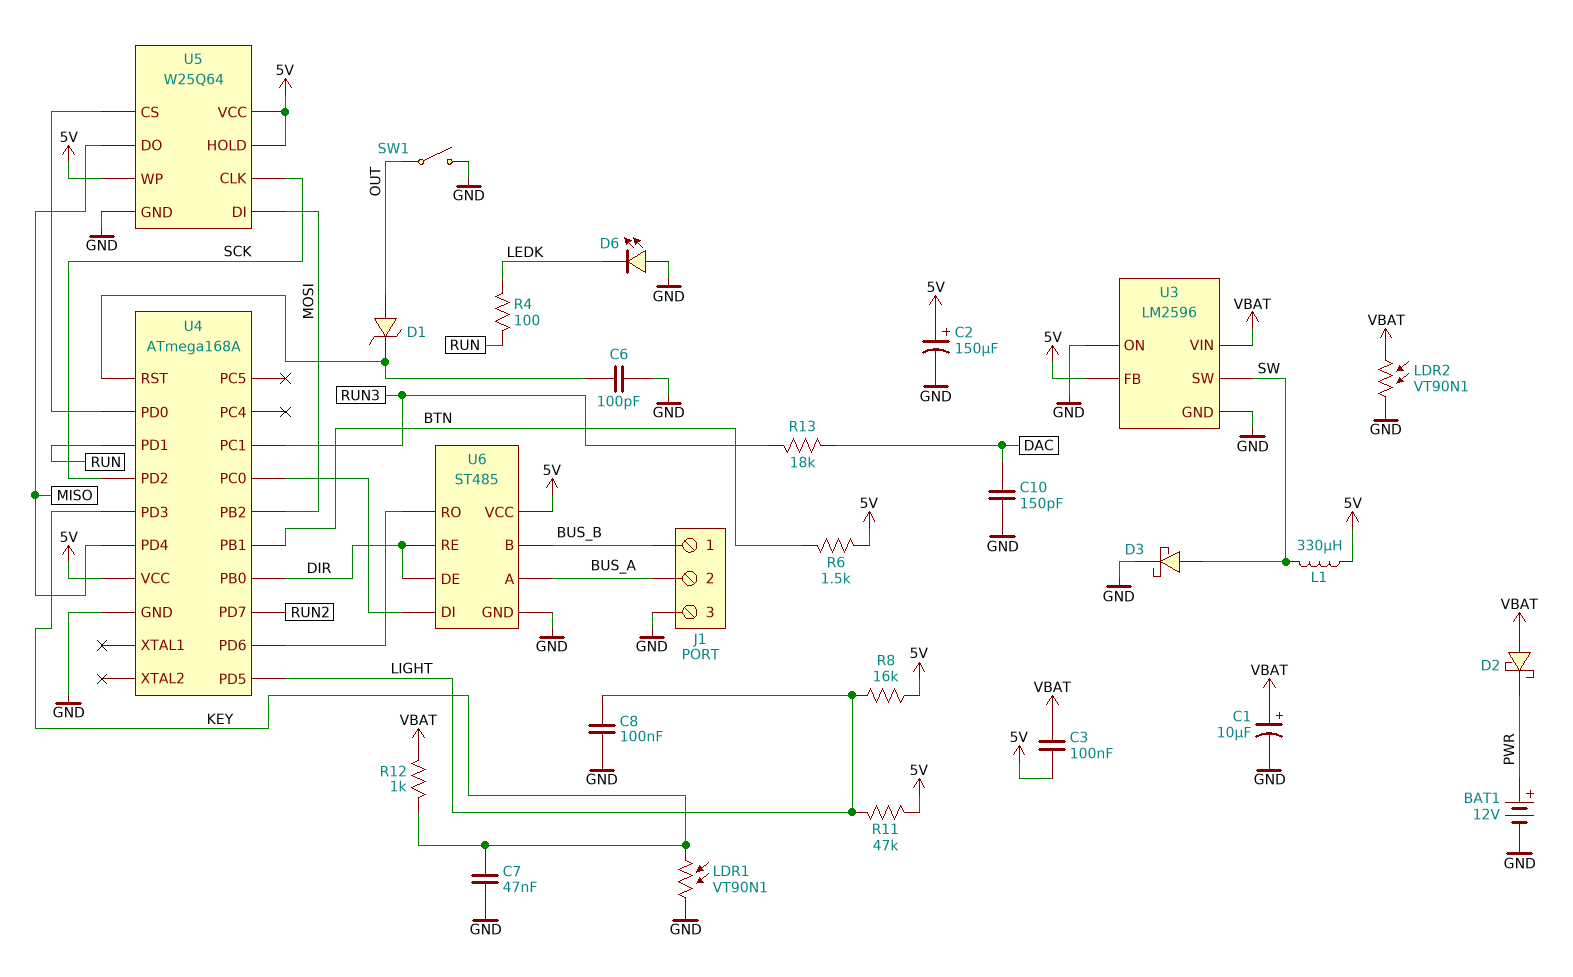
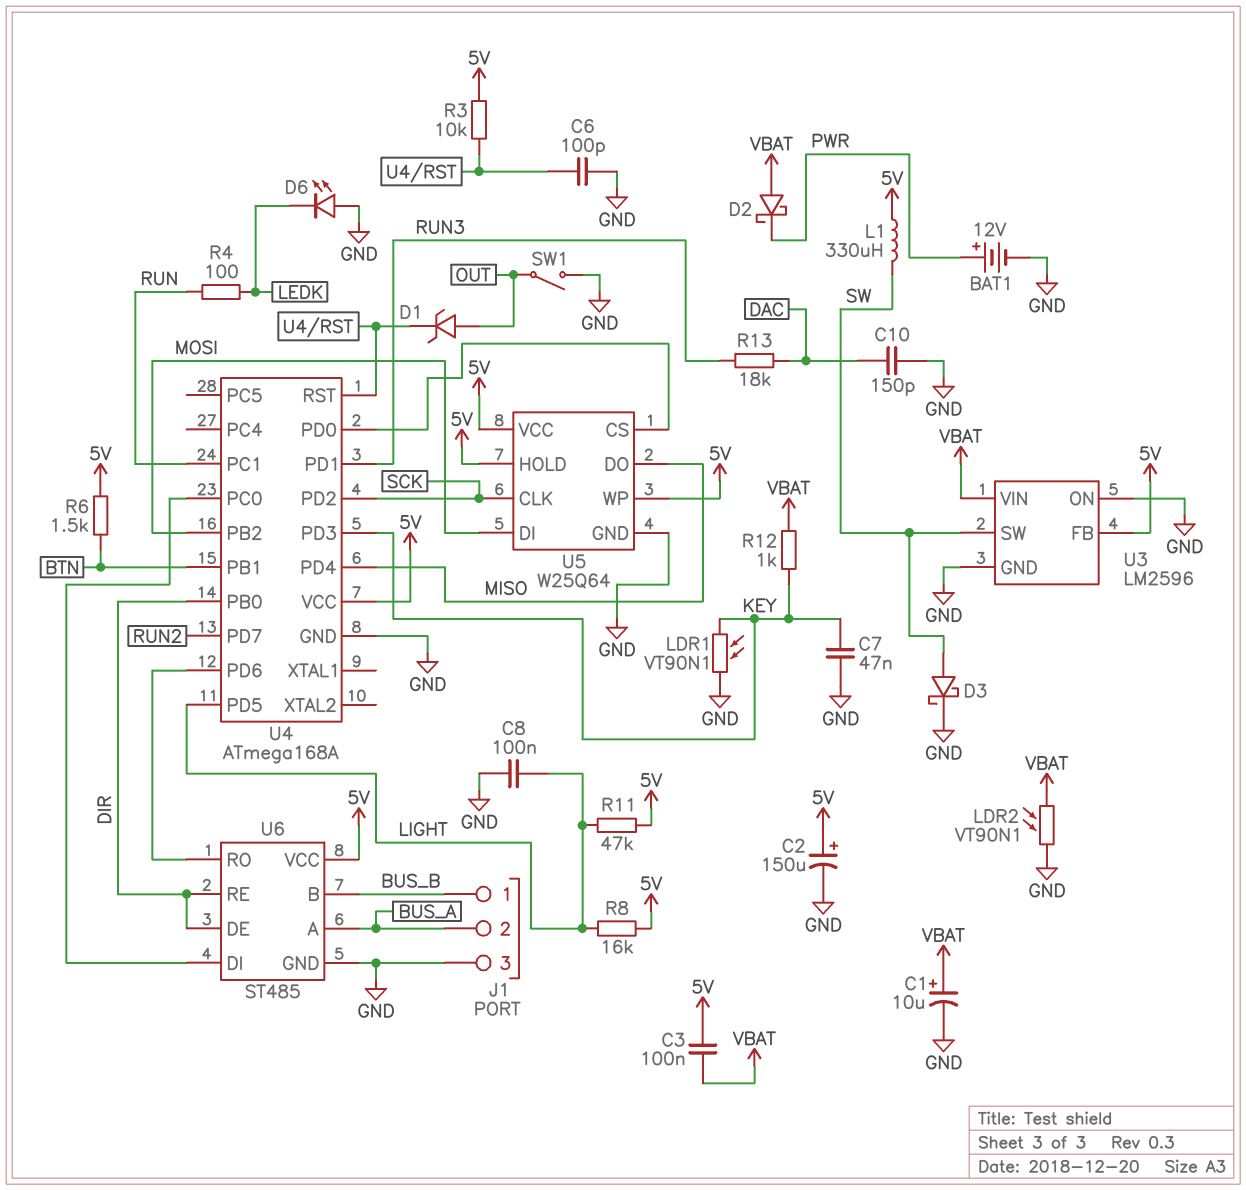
R3: none -> 10k (5V, U4/RST)
U4 pin PC1: RUN3 -> RUN
U4 pin PD1: RUN -> RUN3

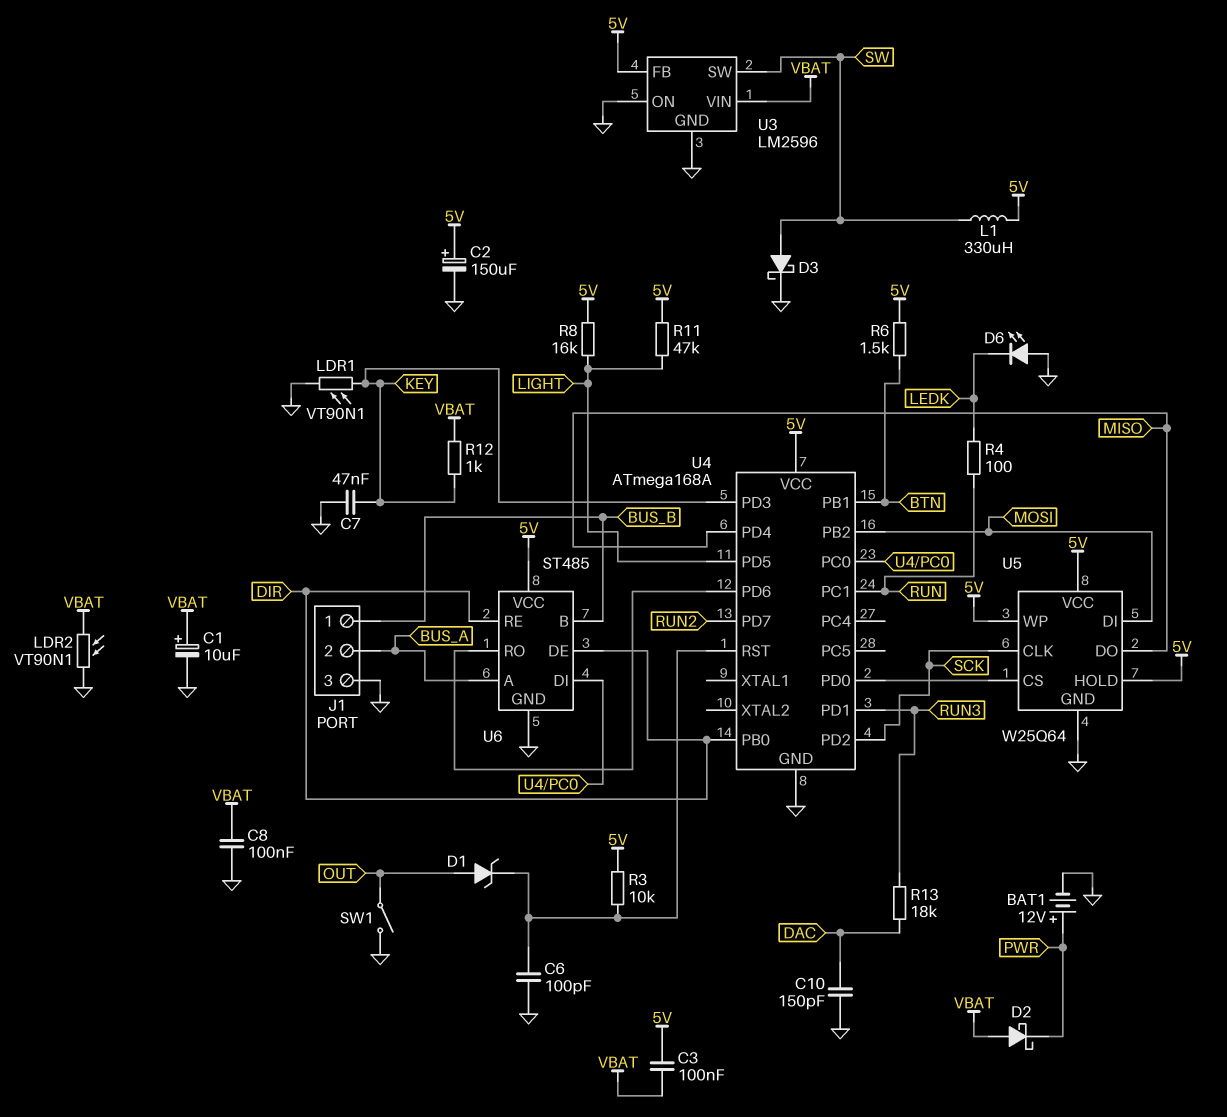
C8: 100nF (GND, LIGHT) -> 100nF (GND, VBAT)

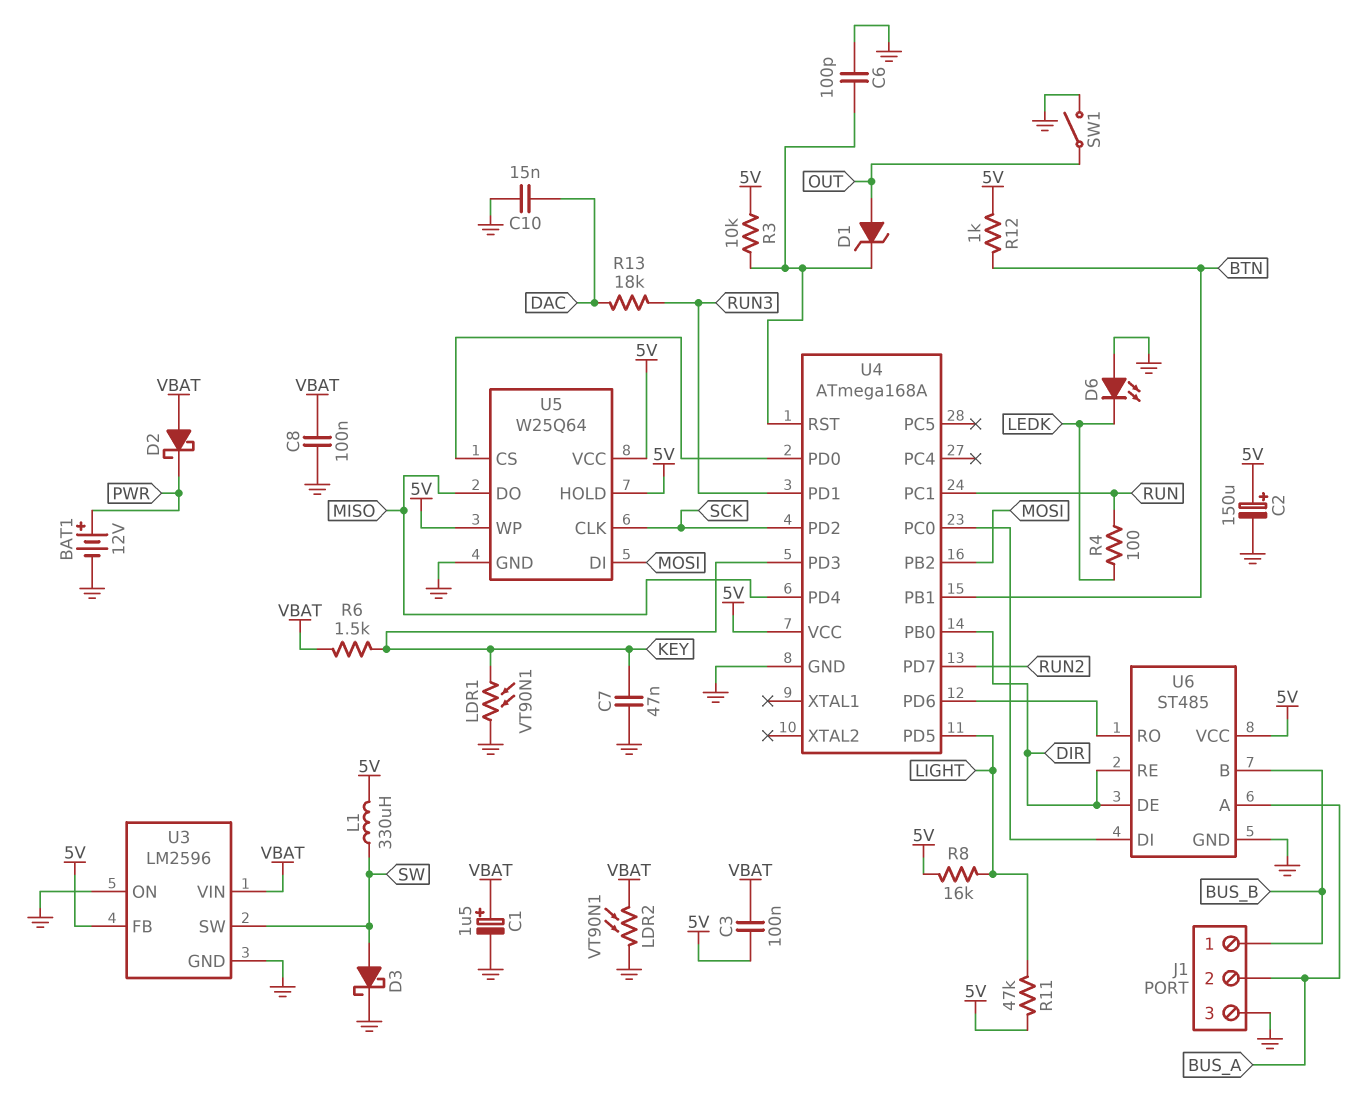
C1: 10uF (plus VBAT, minus GND) -> 1.5uF (plus VBAT, minus GND)
C10: 150pF (DAC, GND) -> 15nF (DAC, GND)
R6: 1.5k (5V, BTN) -> 1.5k (KEY, VBAT)
R12: 1k (KEY, VBAT) -> 1k (5V, BTN)

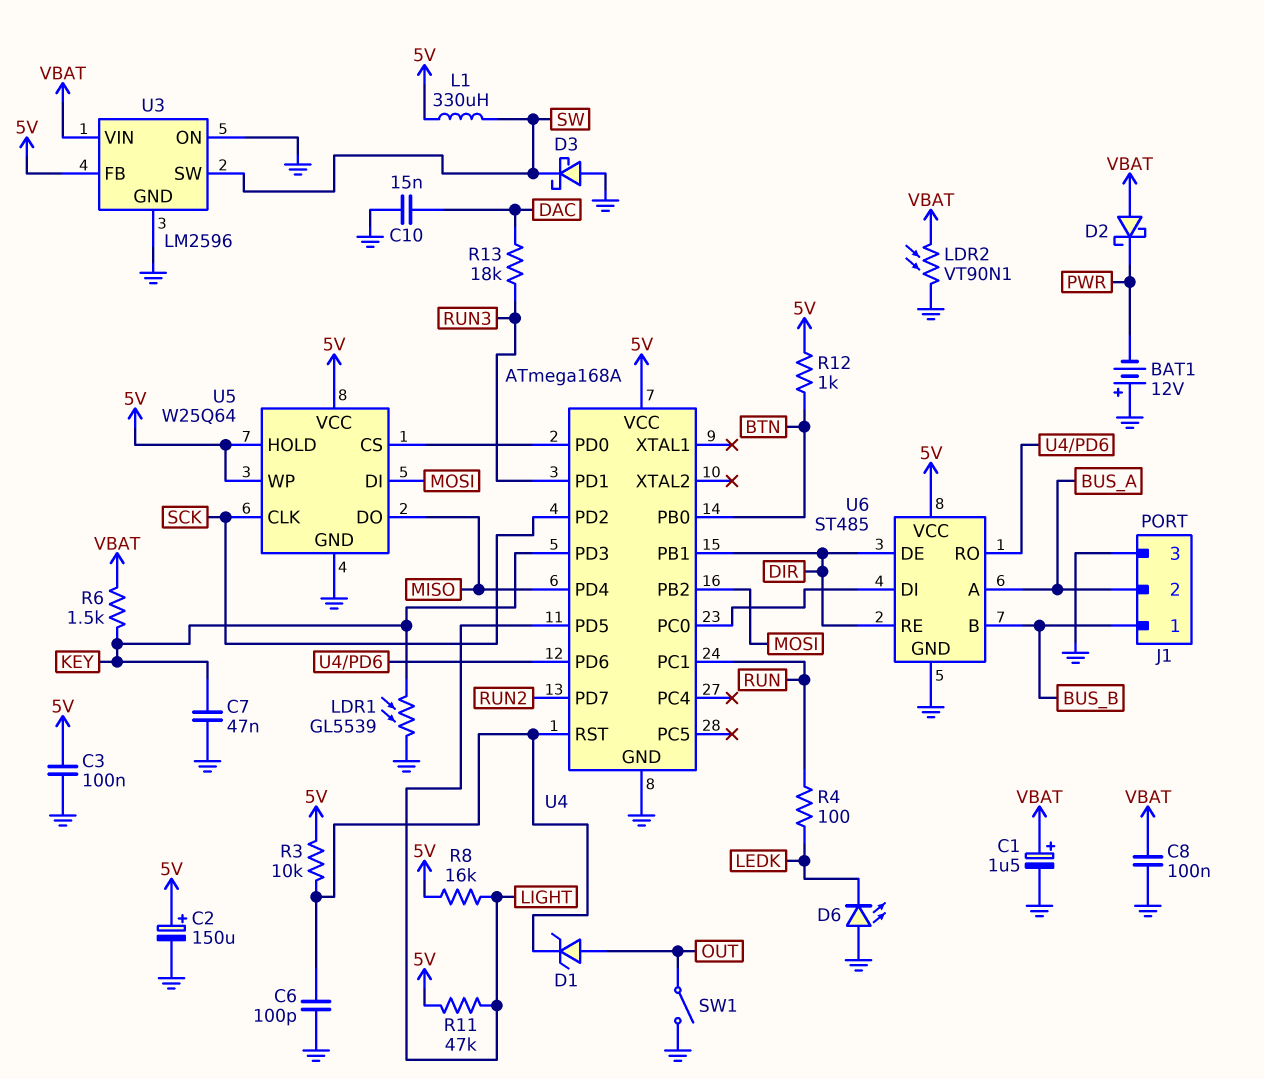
BAT1: 12V (plus PWR, minus GND) -> 12V (plus GND, minus PWR)
C3: 100nF (5V, VBAT) -> 100nF (5V, GND)
D3: schottky (A SW, K GND) -> schottky (A GND, K SW)
LDR1: VT90N1 (GND, KEY) -> GL5539 (GND, KEY)
U4 pin PB0: DIR -> BTN
U4 pin PB1: BTN -> DIR

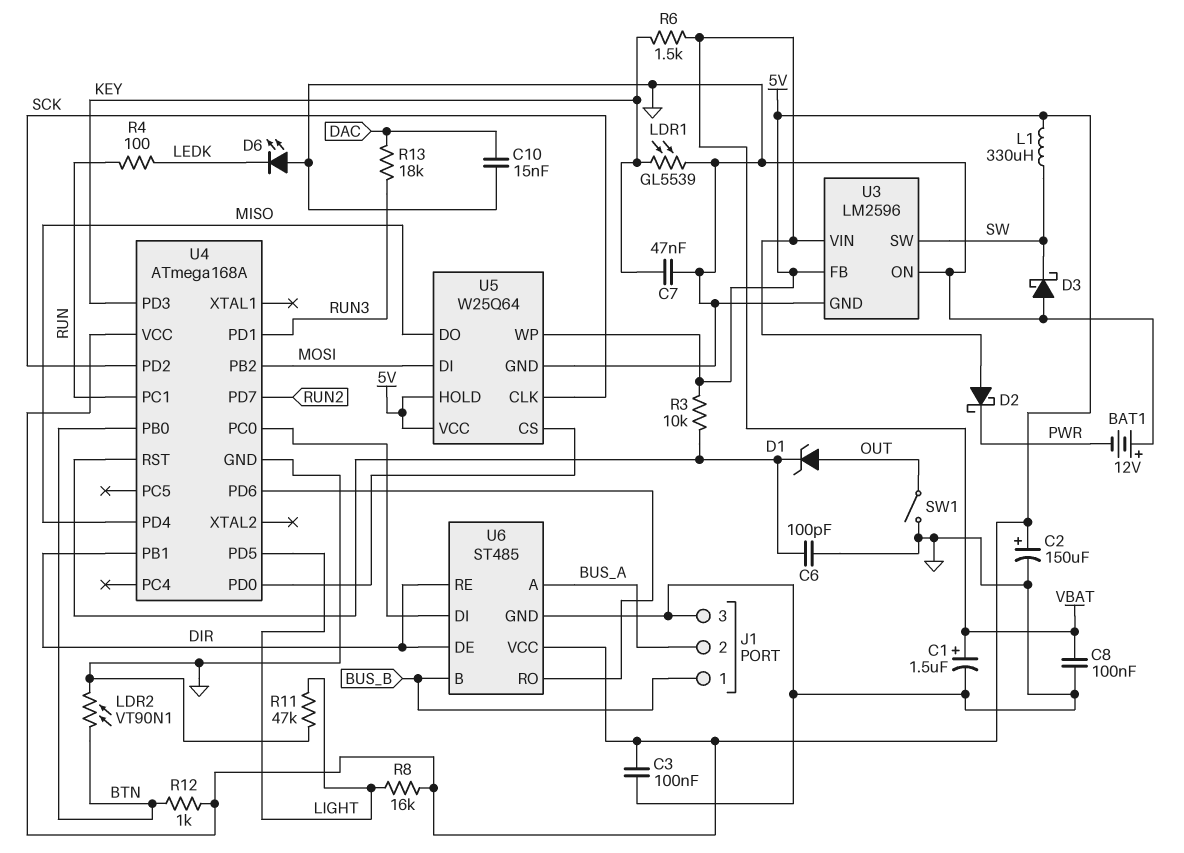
LDR2: VT90N1 (GND, VBAT) -> VT90N1 (BTN, GND)
R11: 47k (5V, LIGHT) -> 47k (GND, LIGHT)

